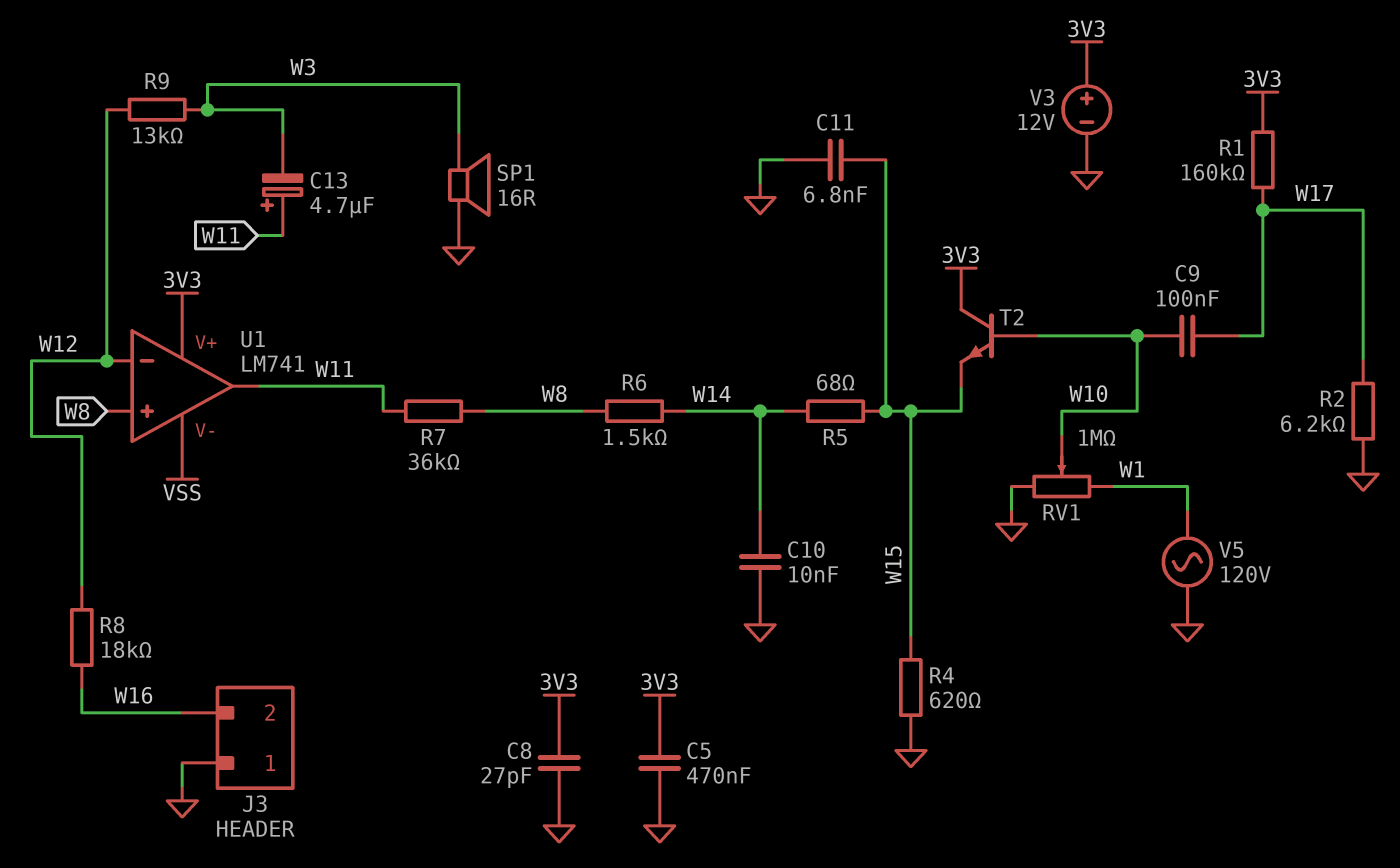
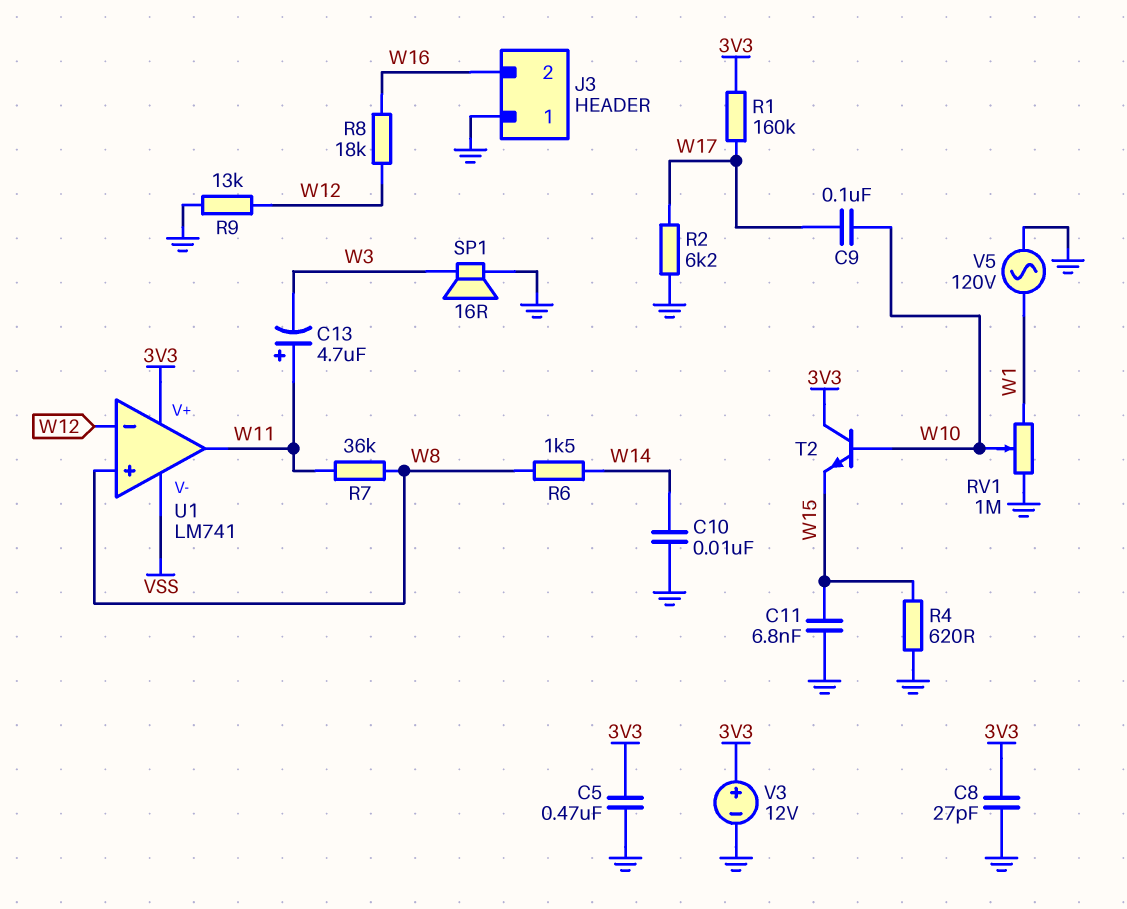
R5: 68 (W14, W15) -> none
R9: 13k (W3, W12) -> 13k (GND, W12)

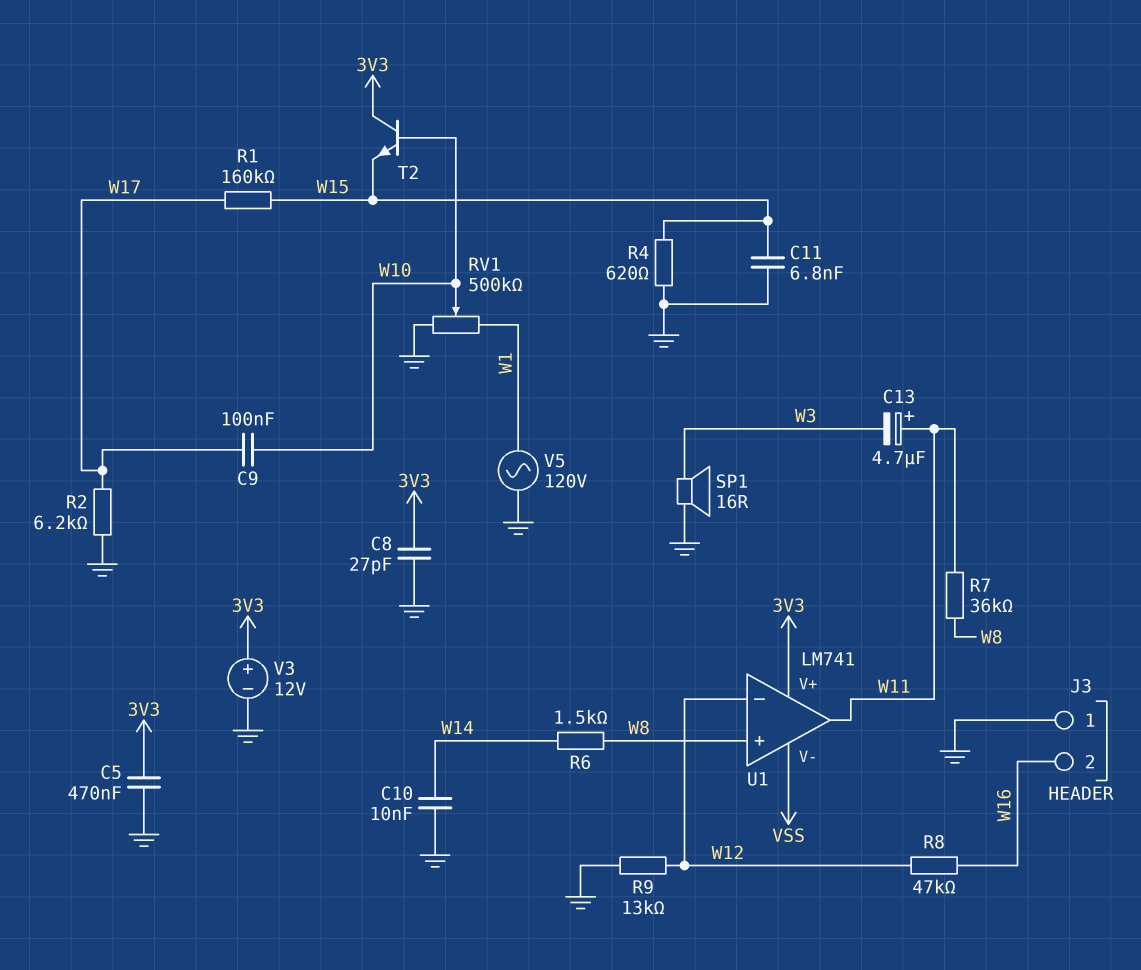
R1: 160k (3V3, W17) -> 160k (W15, W17)
R8: 18k (W12, W16) -> 47k (W12, W16)
RV1: 1M (GND, W1, wiper W10) -> 500k (GND, W1, wiper W10)

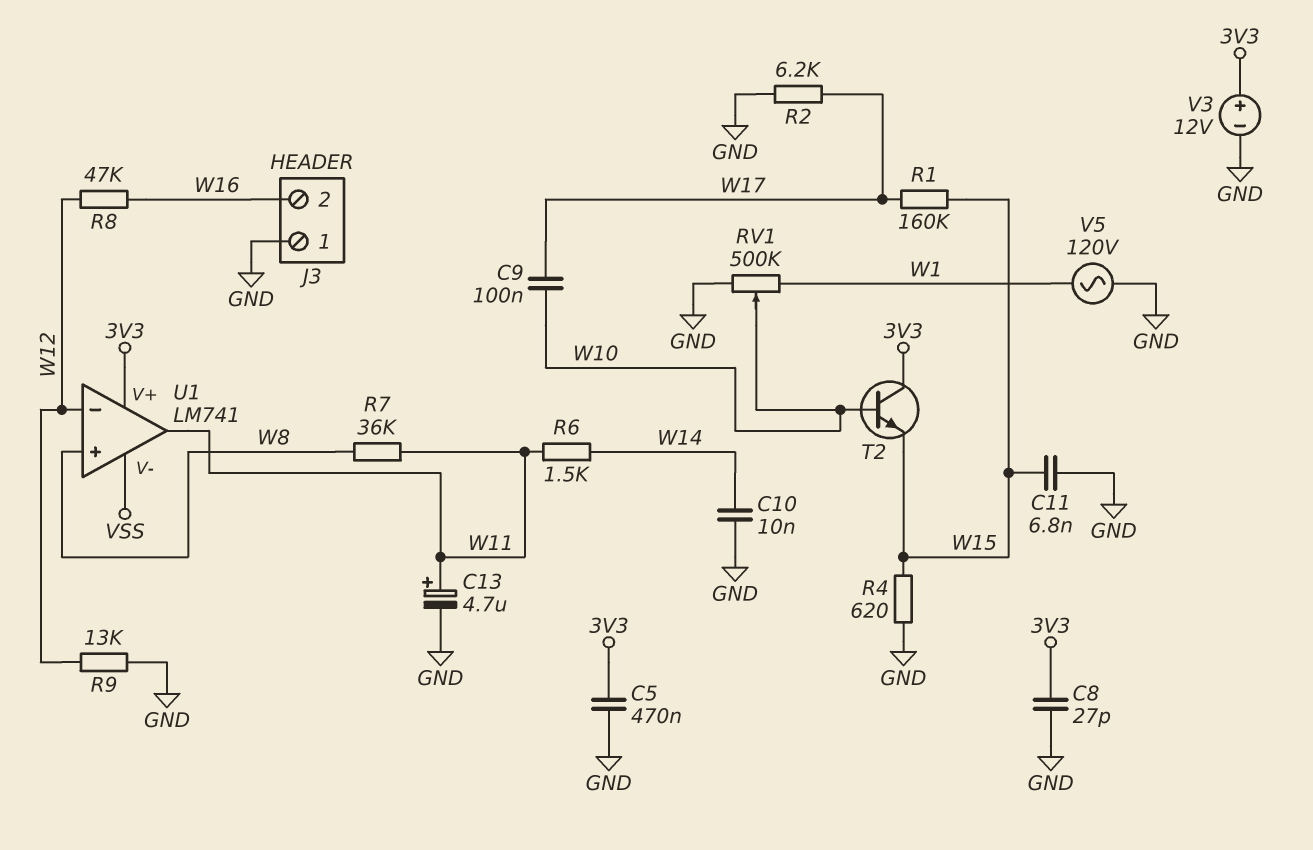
C13: 4.7uF (plus W11, minus W3) -> 4.7uF (plus W11, minus GND)
R6: 1.5k (W8, W14) -> 1.5k (W11, W14)
SP1: speaker 16R (GND, W3) -> none

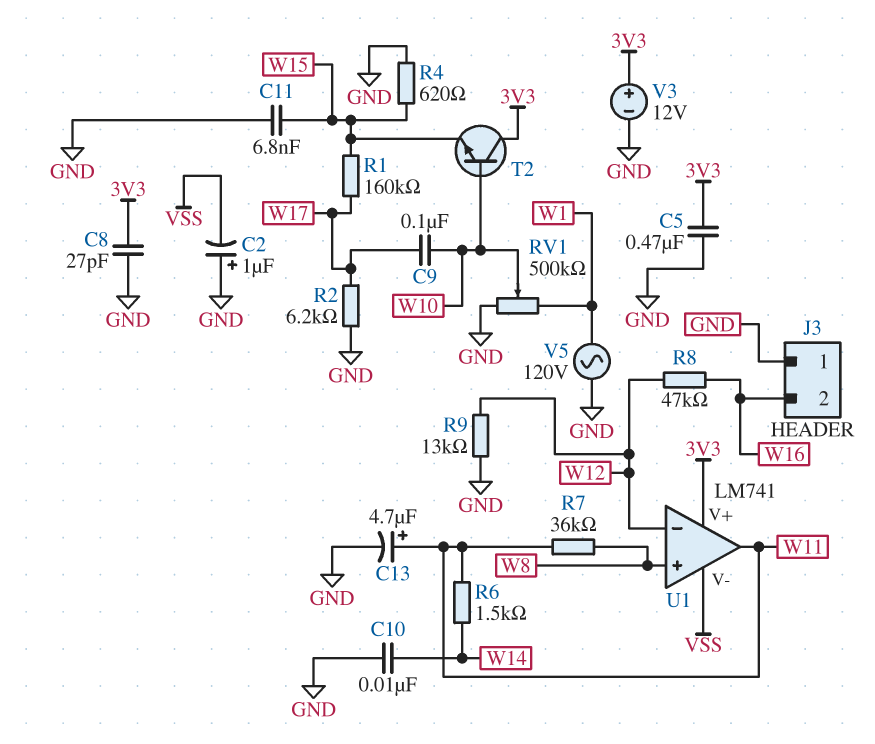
C2: none -> 1uF (plus GND, minus VSS)

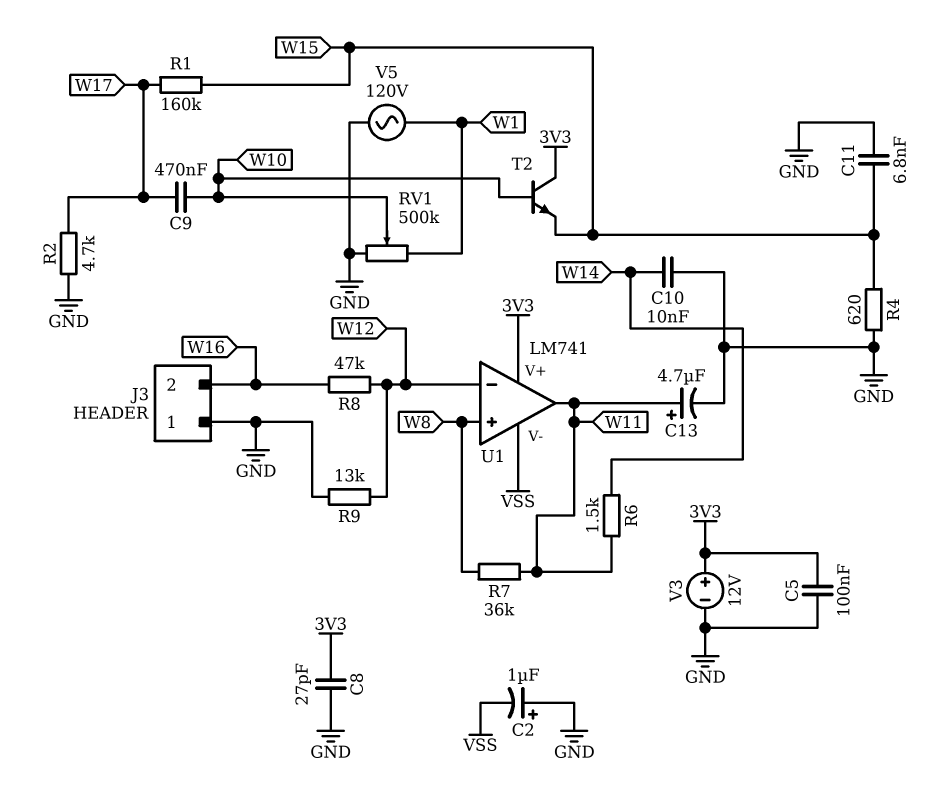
C5: 470nF (3V3, GND) -> 100nF (3V3, GND)
C9: 100nF (W10, W17) -> 470nF (W10, W17)
R2: 6.2k (GND, W17) -> 4.7k (GND, W17)

